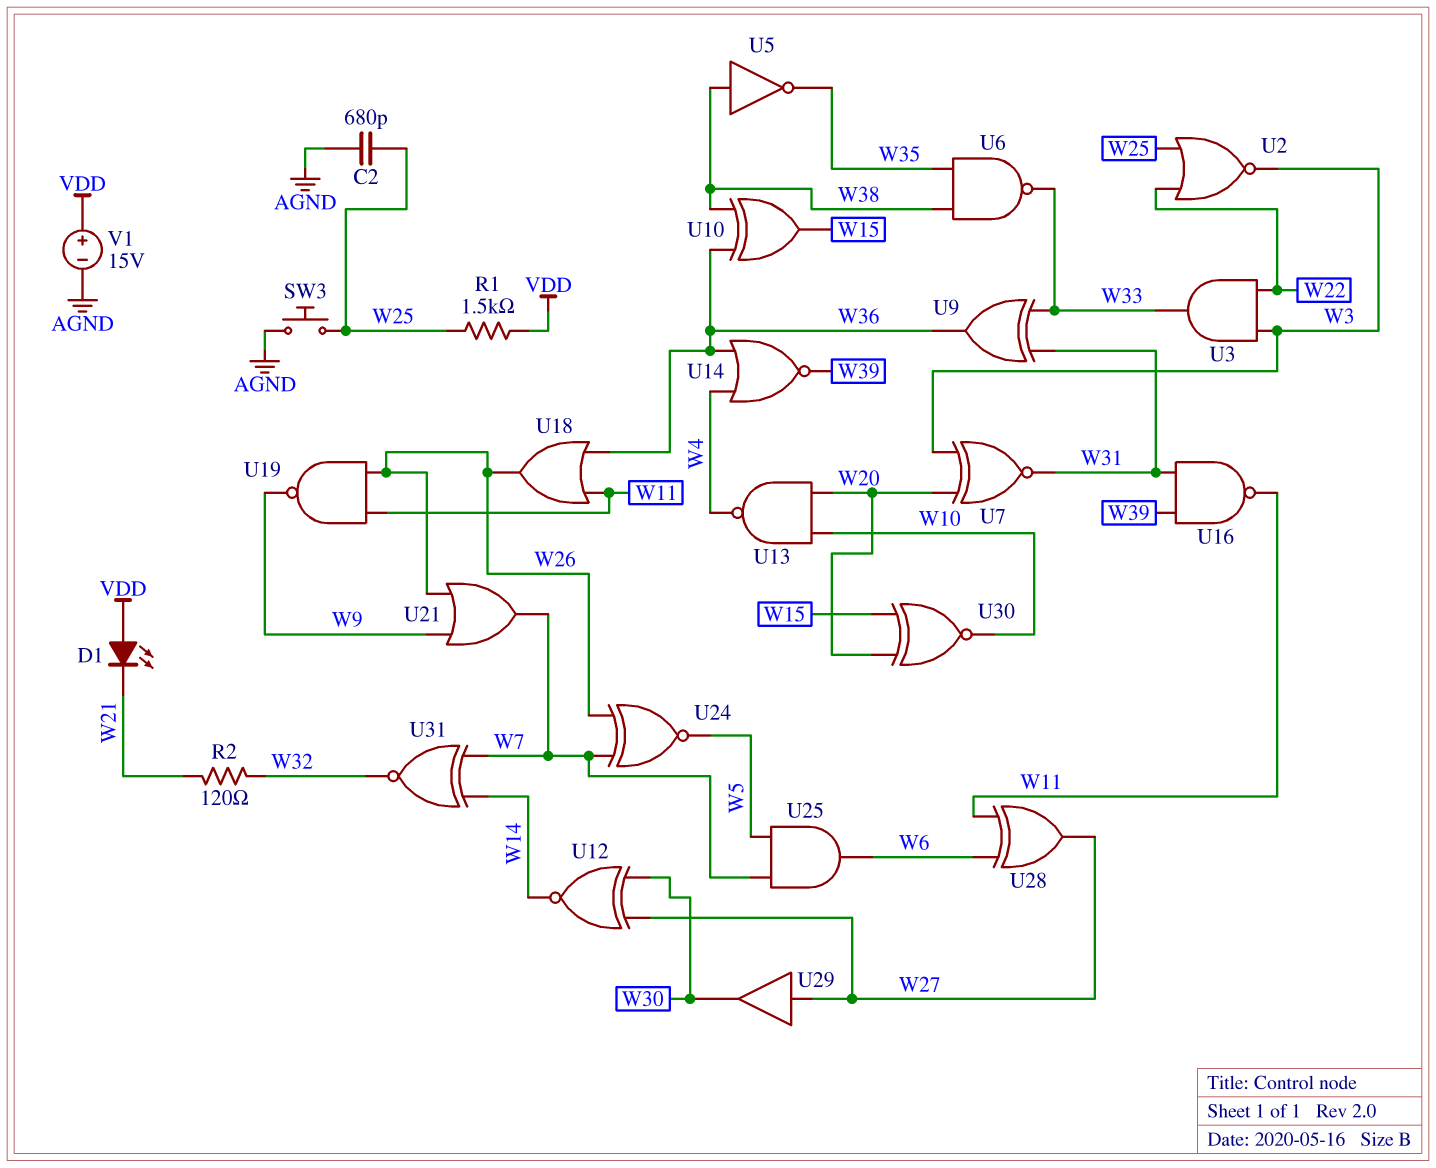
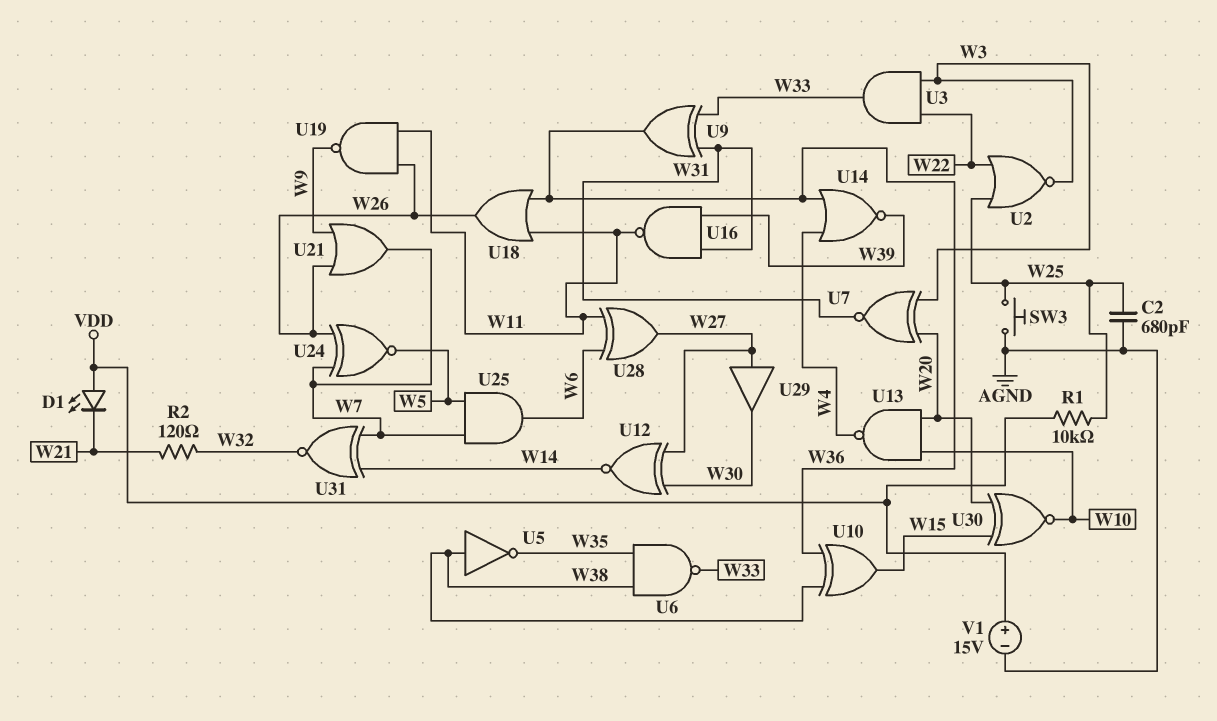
R1: 1.5k (VDD, W25) -> 10k (VDD, W25)

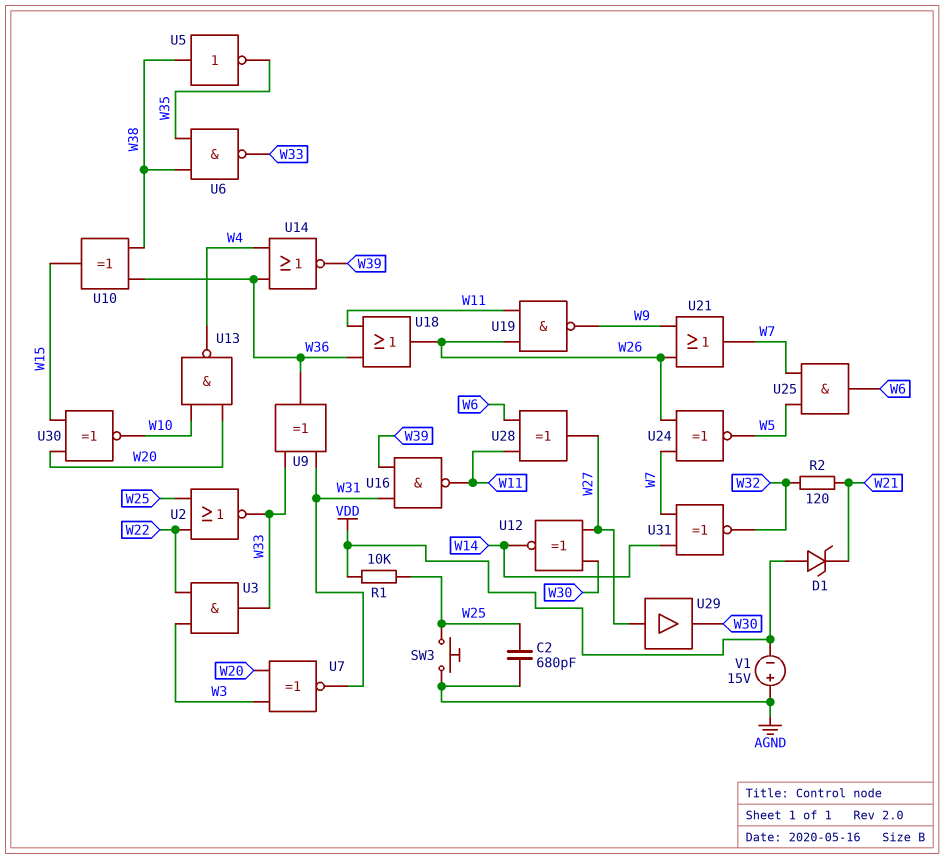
D1: LED (A VDD, K W21) -> zener (A VDD, K W21)
U2: NOR (in W22, in W25, out W3) -> NOR (in W22, in W25, out W33)
V1: 15V (plus VDD, minus AGND) -> 15V (plus AGND, minus VDD)

